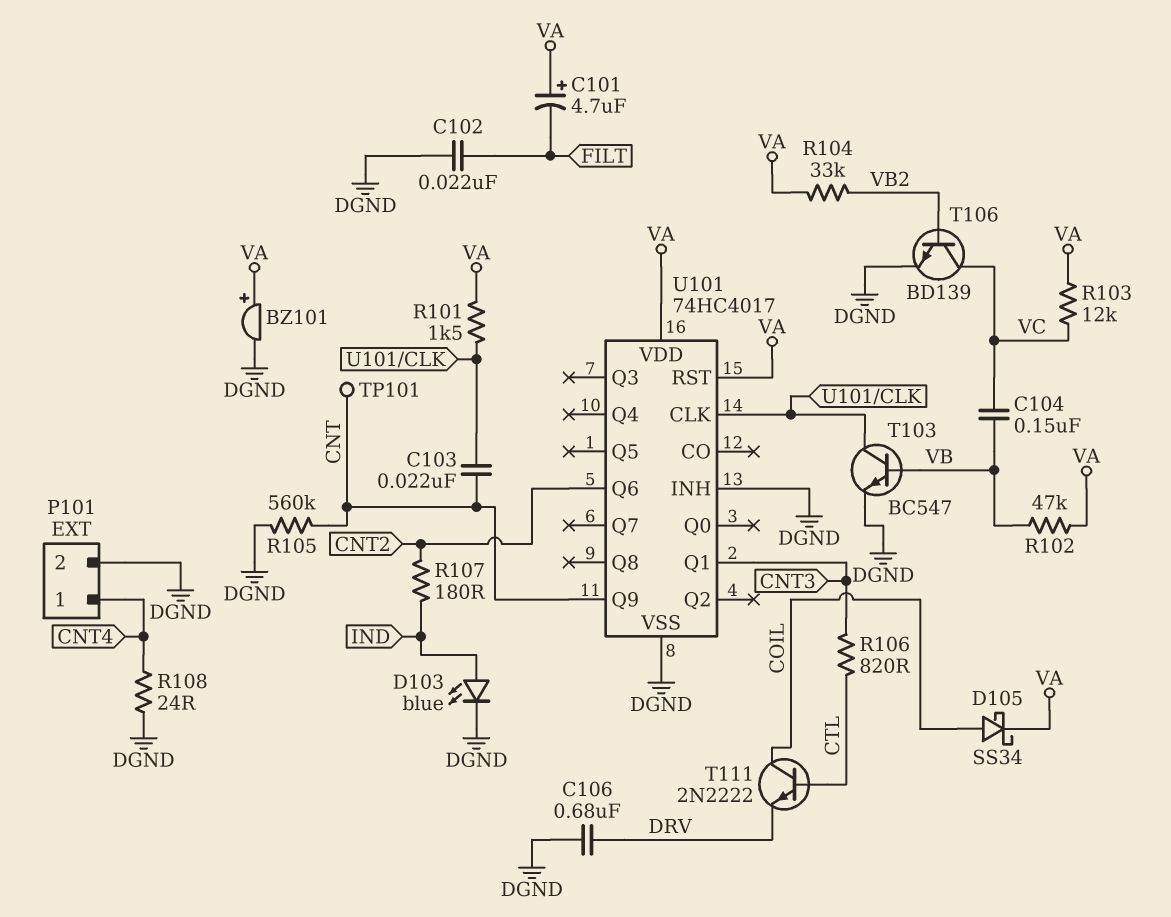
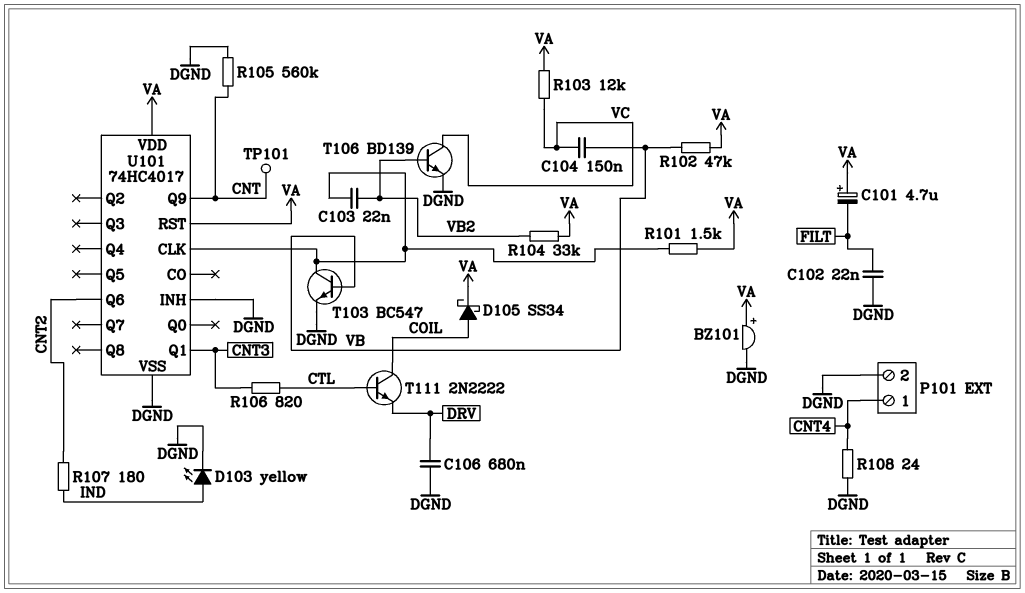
C103: 22nF (CNT, U101/CLK) -> 22nF (U101/CLK, VB2)
D103: LED blue (A IND, K DGND) -> LED yellow (A IND, K DGND)

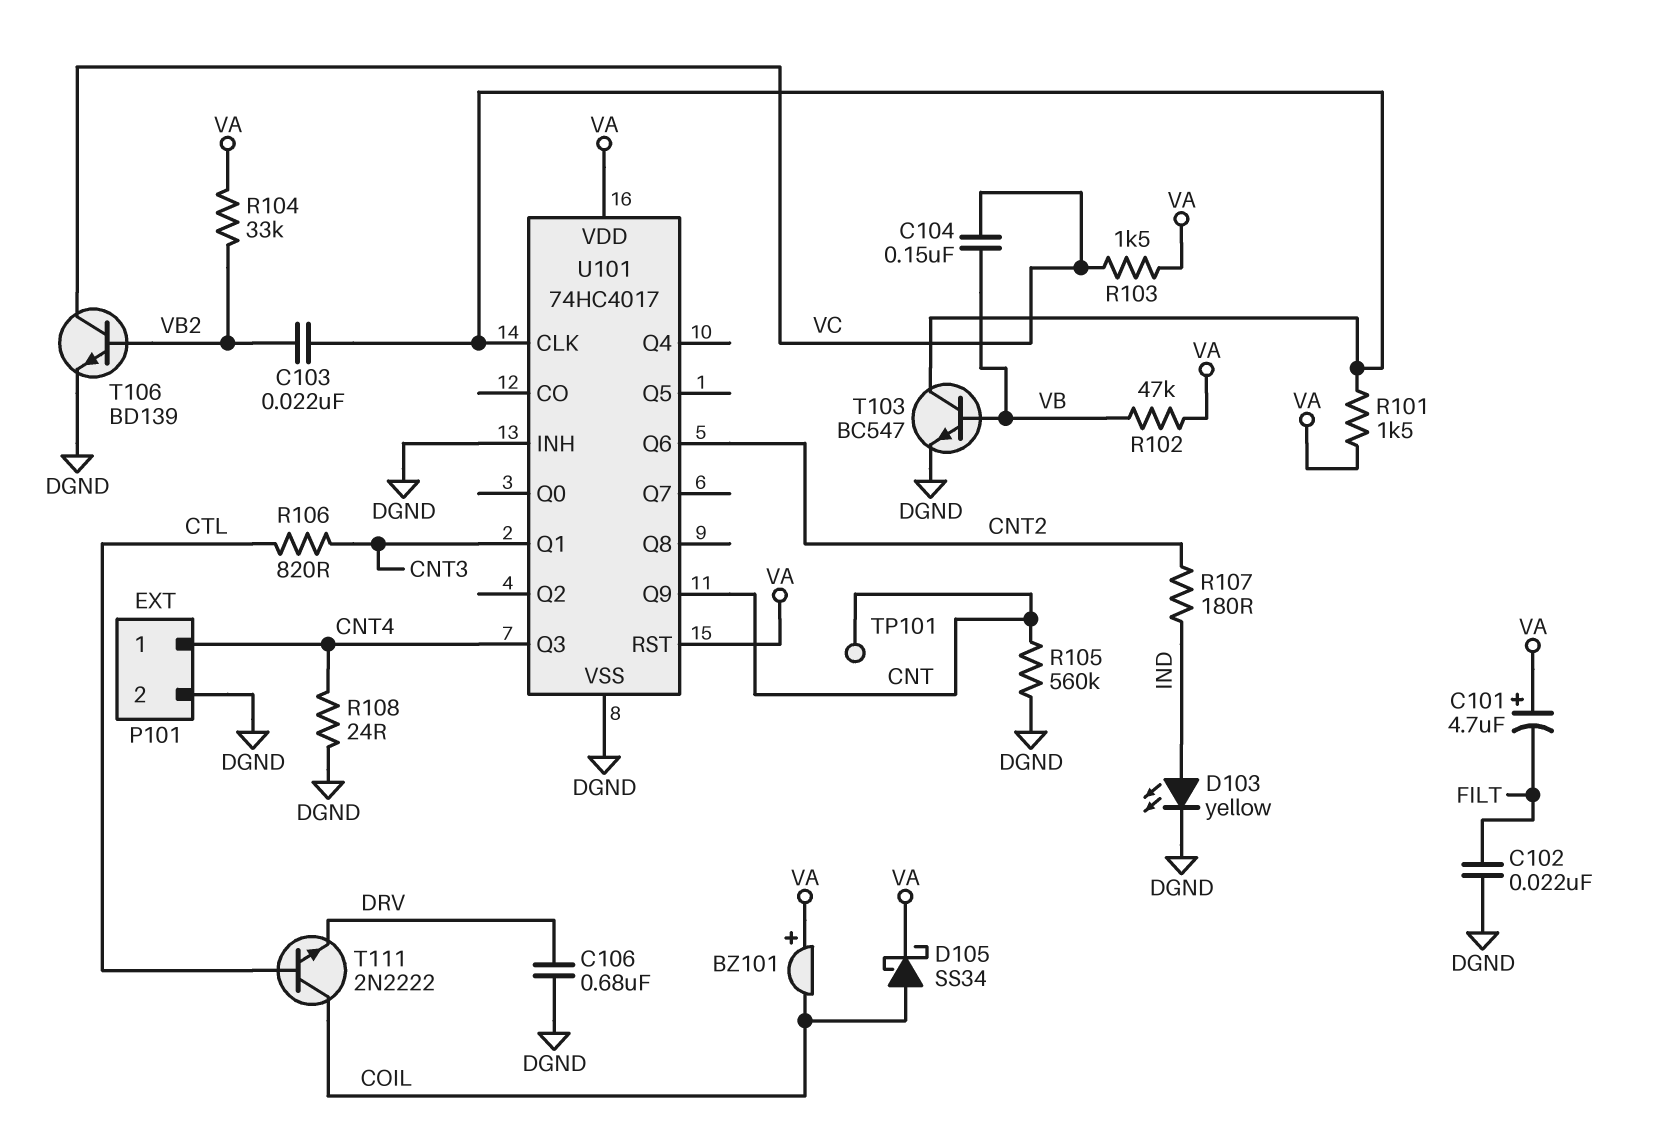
BZ101: buzzer (plus VA, minus DGND) -> buzzer (plus VA, minus COIL)
R103: 12k (VA, VC) -> 1.5k (VA, VC)
U101 pin Q3: none -> CNT4

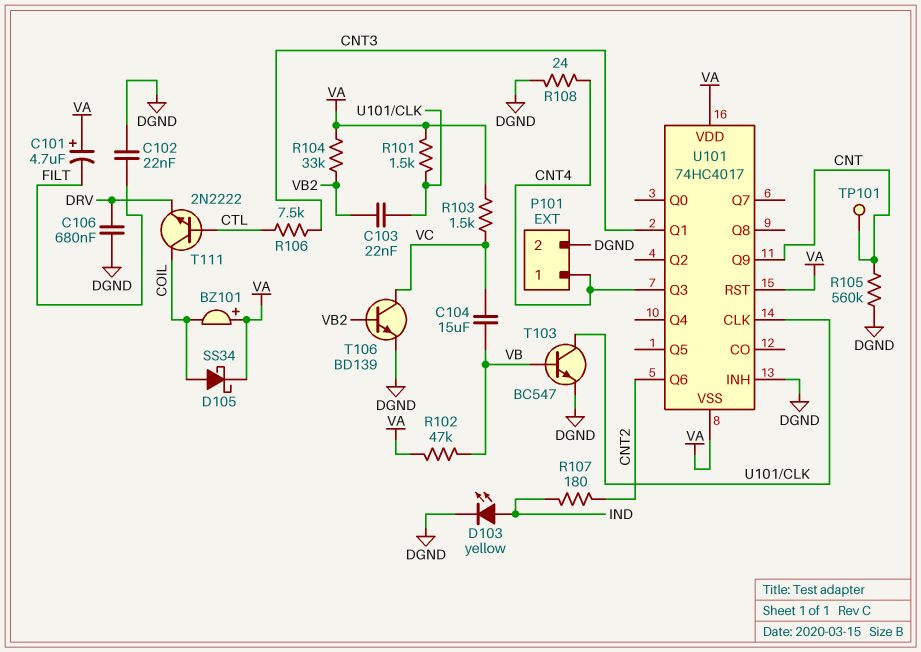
C104: 150nF (VB, VC) -> 15uF (VB, VC)
R106: 820 (CNT3, CTL) -> 7.5k (CNT3, CTL)
U101 pin VSS: DGND -> VA

